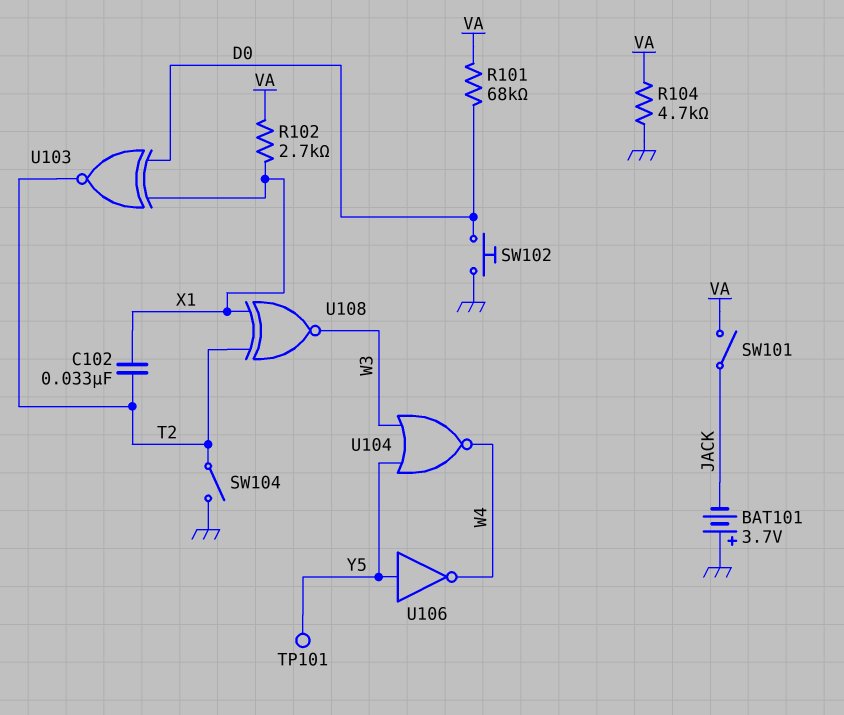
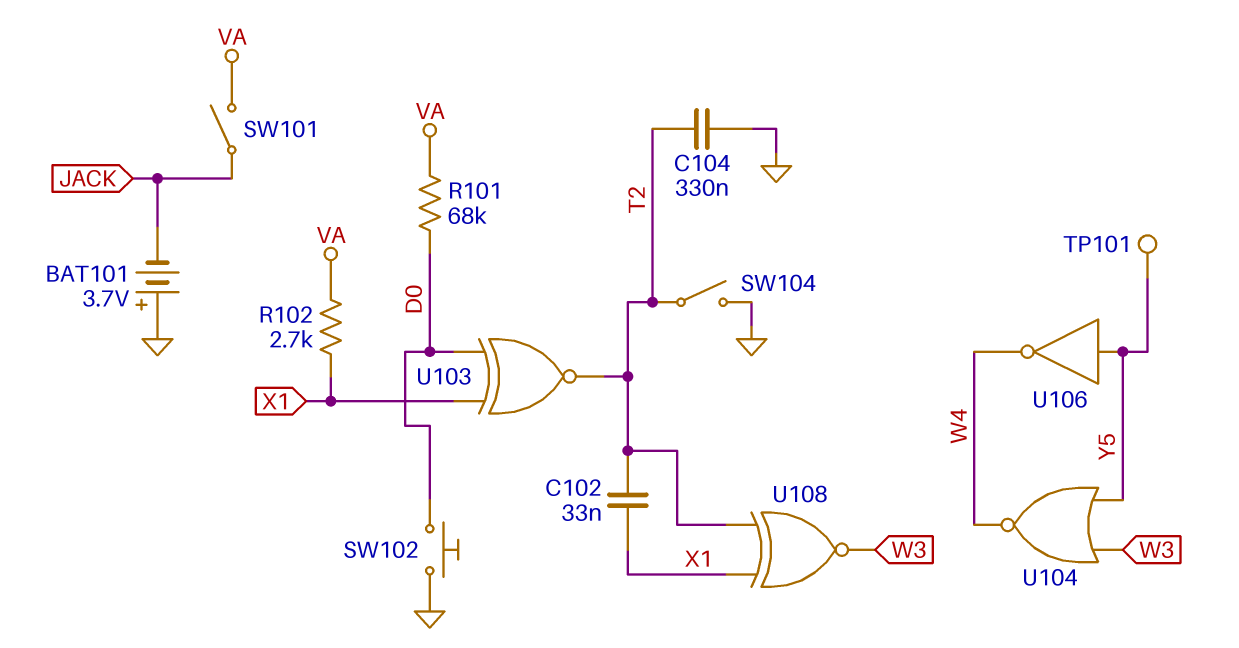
C104: none -> 330nF (GND, T2)
R104: 4.7k (GND, VA) -> none

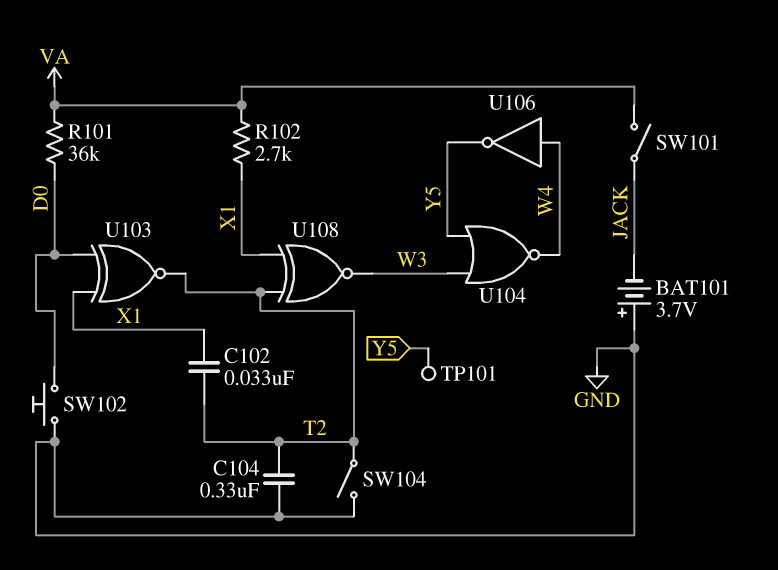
R101: 68k (D0, VA) -> 36k (D0, VA)
U106: NOT (in Y5, out W4) -> NOT (in W4, out Y5)

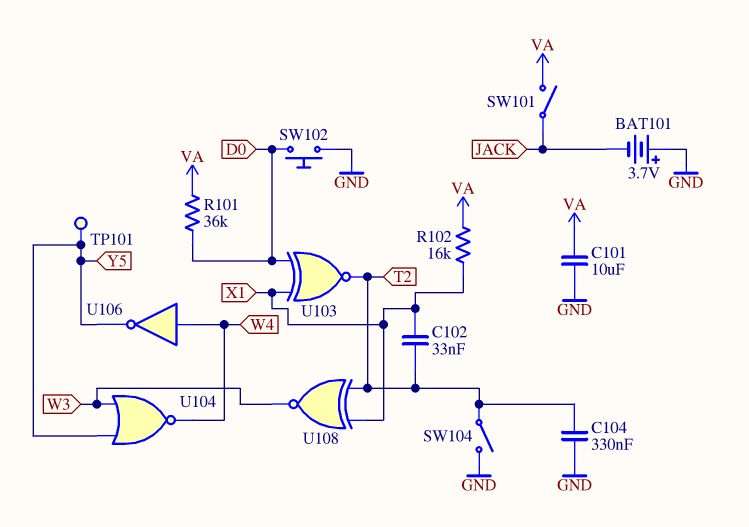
C101: none -> 10uF (GND, VA)
R102: 2.7k (VA, X1) -> 16k (VA, X1)

